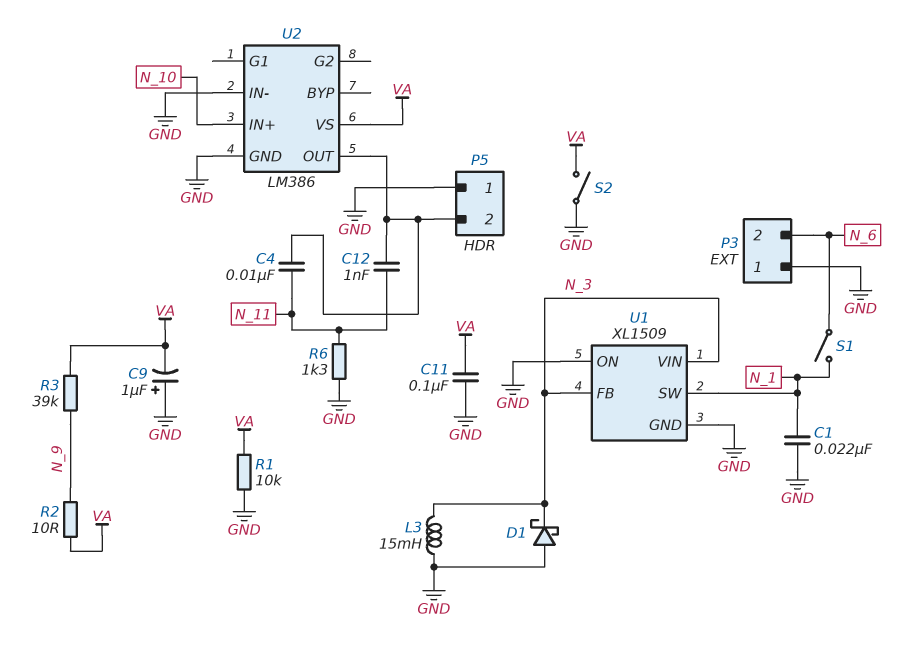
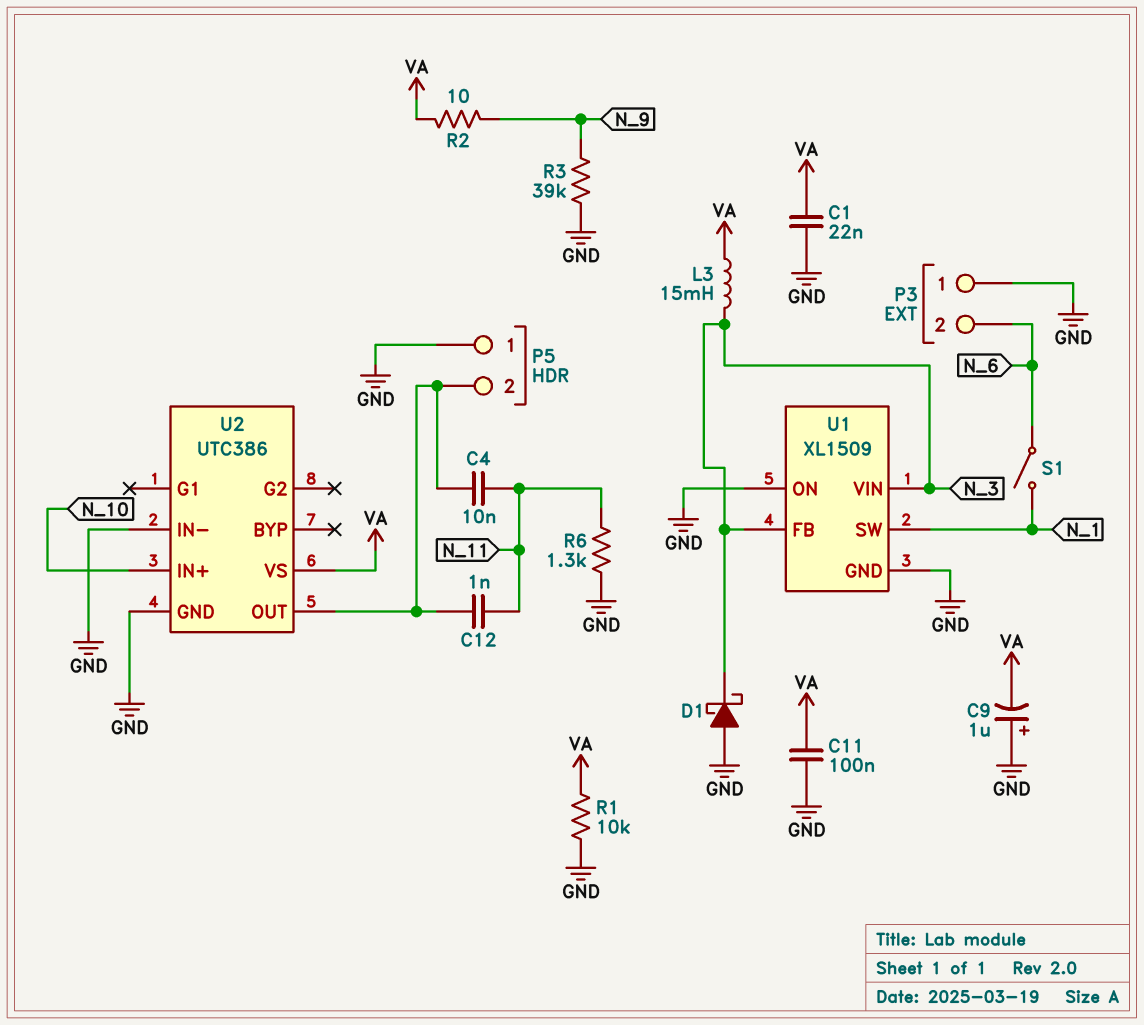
C1: 22nF (GND, N_1) -> 22nF (GND, VA)
L3: 15mH (GND, N_3) -> 15mH (N_3, VA)
R3: 39k (N_9, VA) -> 39k (GND, N_9)
S2: switch (GND, VA) -> none
U2: LM386 -> UTC386

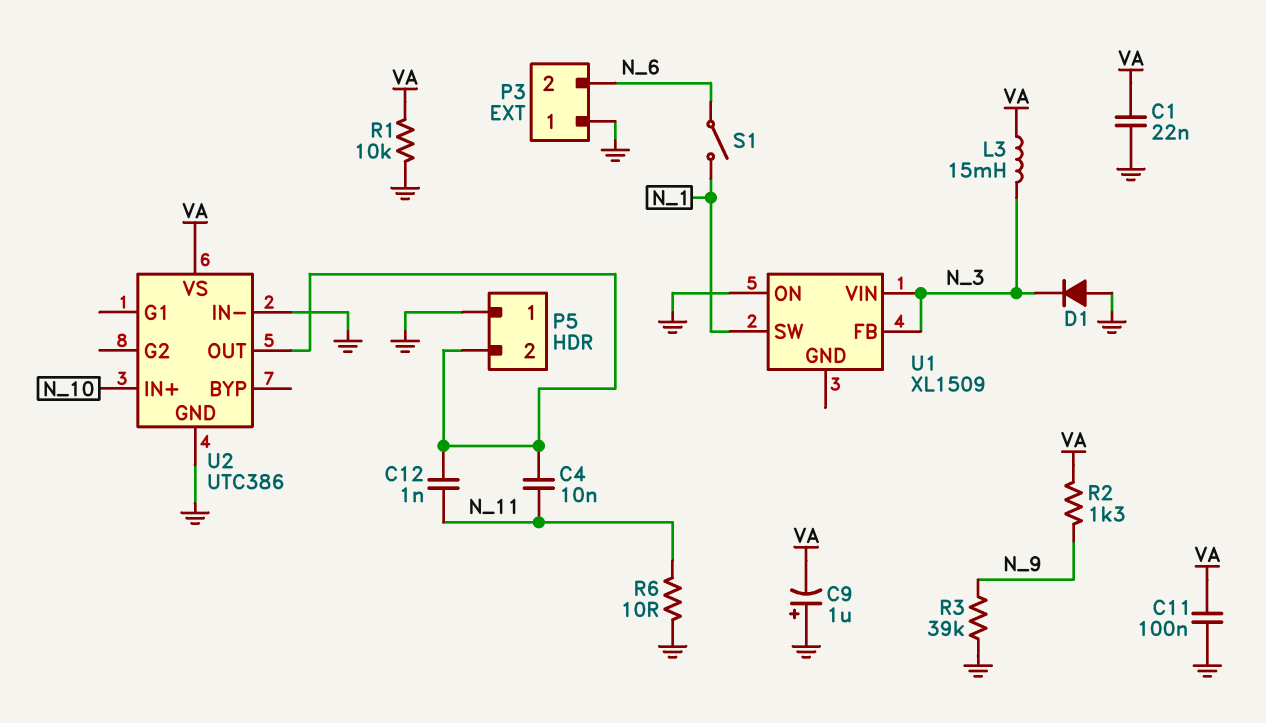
D1: schottky (A GND, K N_3) -> diode (A GND, K N_3)
R2: 10 (N_9, VA) -> 1.3k (N_9, VA)
R6: 1.3k (GND, N_11) -> 10 (GND, N_11)
U1 pin GND: GND -> none

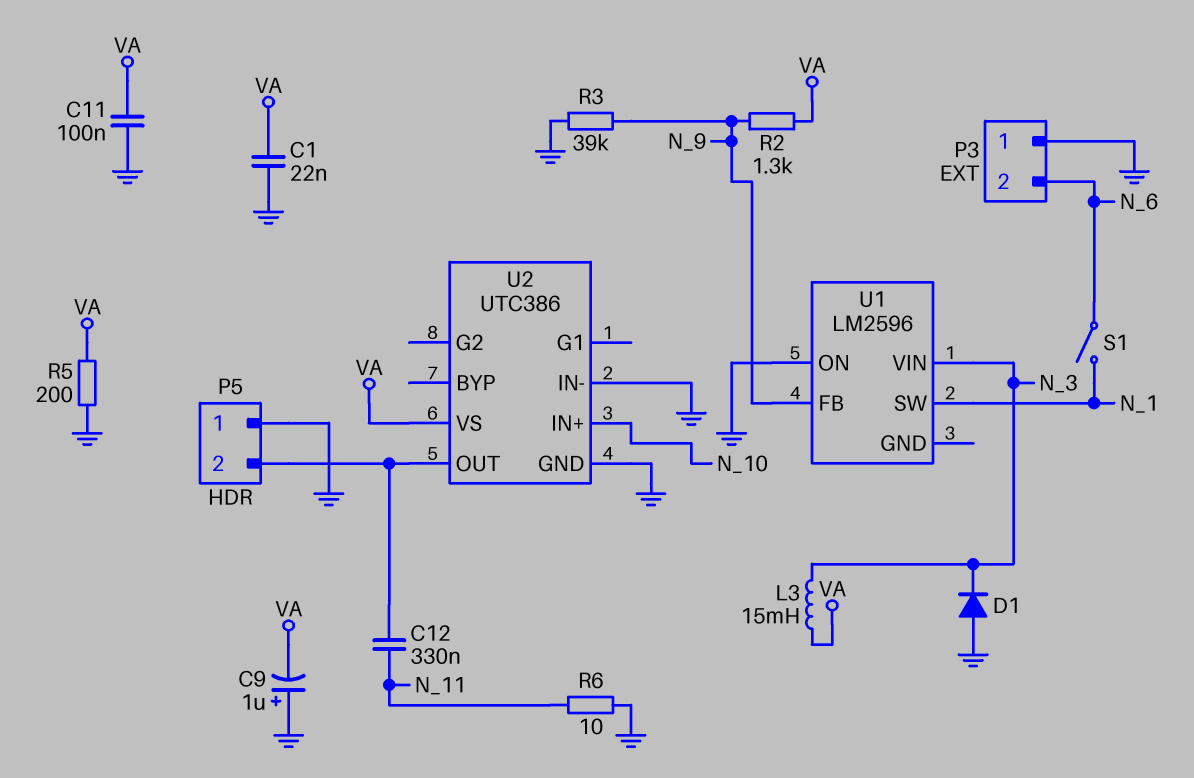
C4: 10nF (N_11, P5/2) -> none
C12: 1nF (N_11, P5/2) -> 330nF (N_11, P5/2)
R1: 10k (GND, VA) -> none
R5: none -> 200 (GND, VA)
U1: XL1509 -> LM2596
U1 pin FB: N_3 -> N_9

